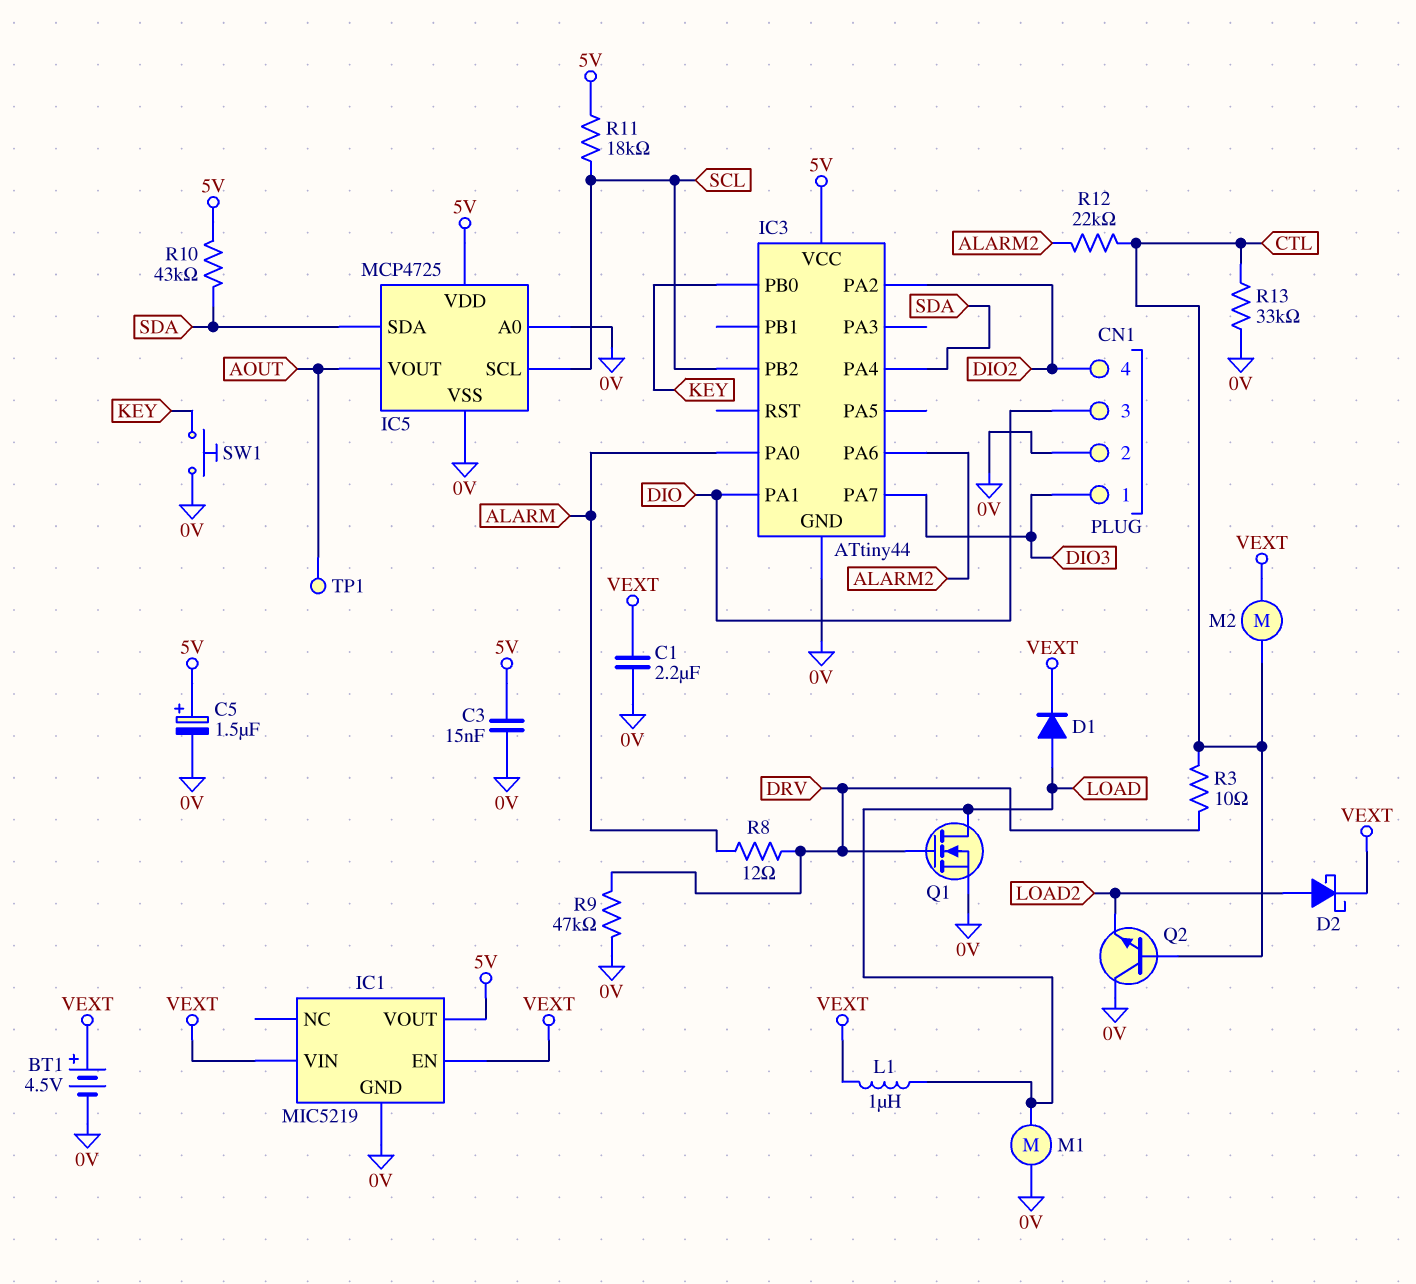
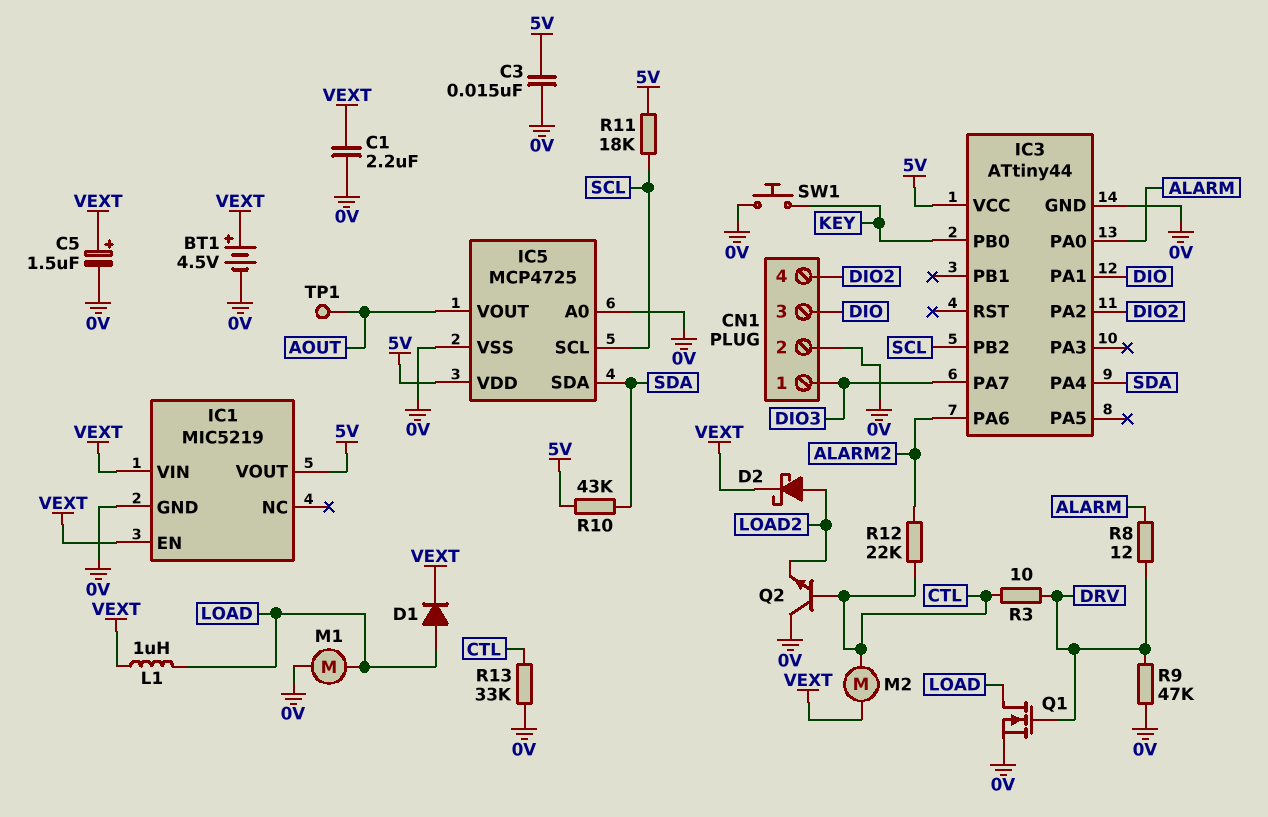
C5: 1.5uF (plus 5V, minus 0V) -> 1.5uF (plus VEXT, minus 0V)

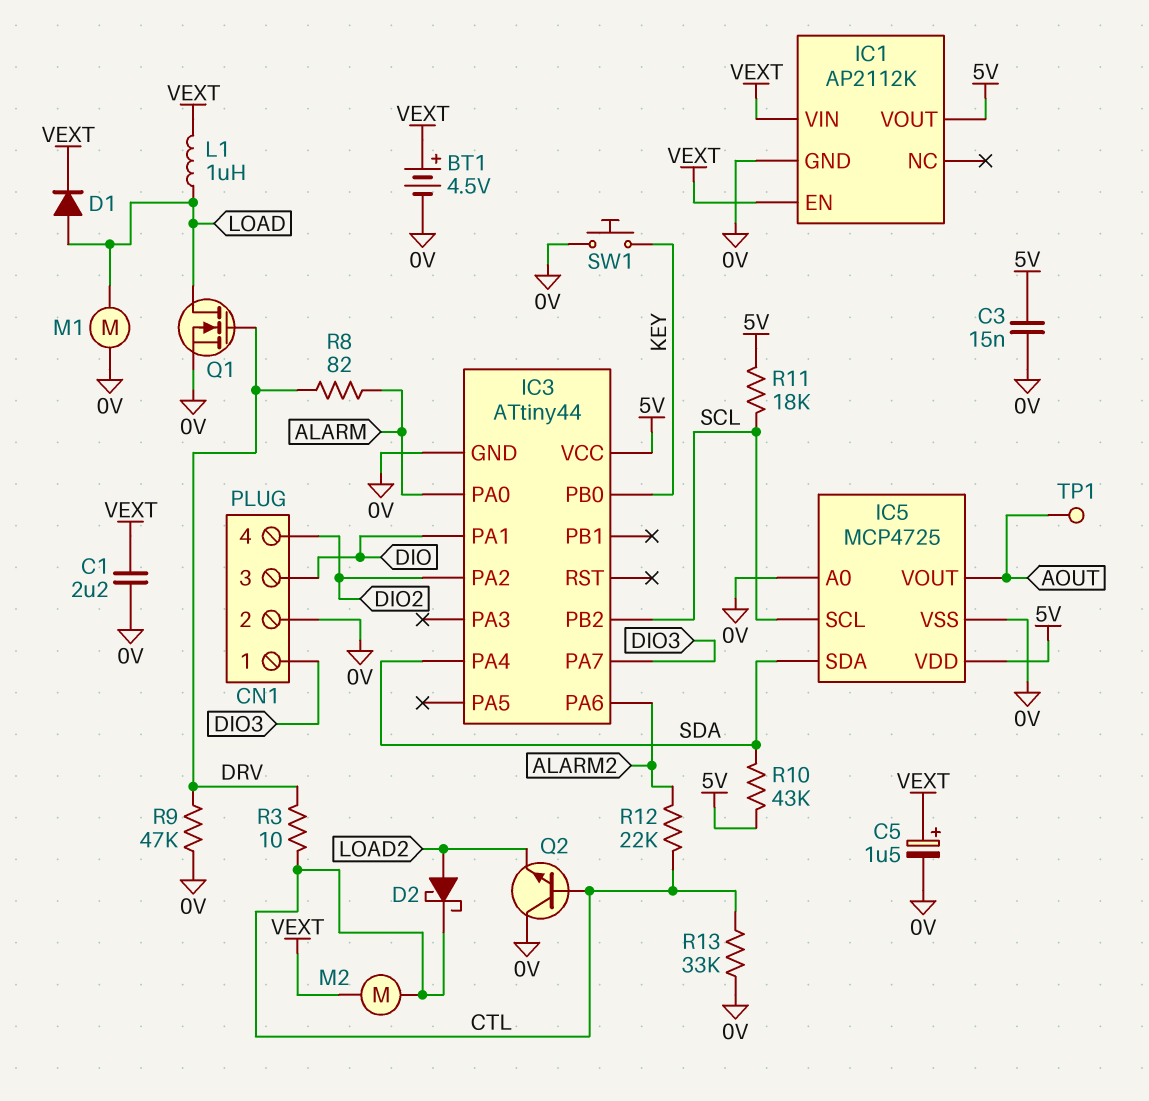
D2: schottky (A LOAD2, K VEXT) -> schottky (A LOAD2, K CTL)
IC1: MIC5219 -> AP2112K
R8: 12 (ALARM, DRV) -> 82 (ALARM, DRV)

